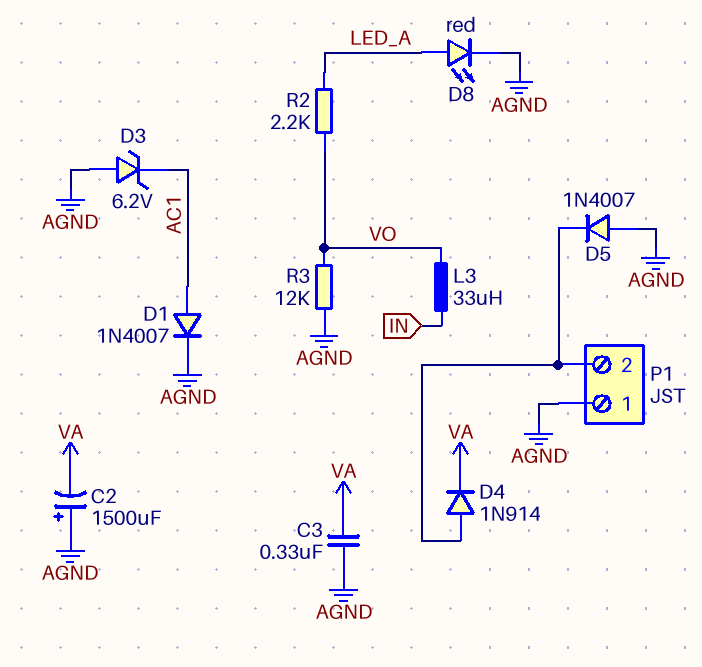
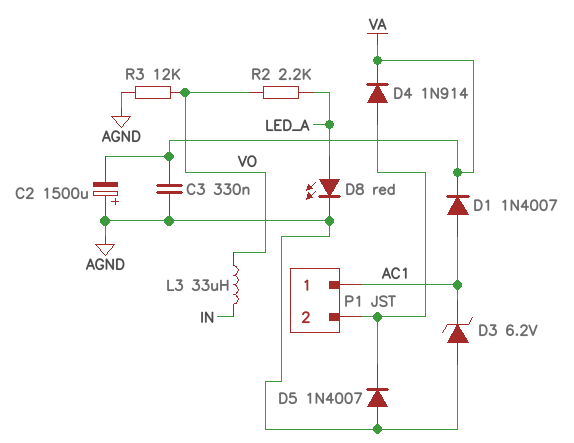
D1: diode 1N4007 (A AC1, K AGND) -> diode 1N4007 (A AC1, K VA)
P1 pin 1: AGND -> AC1

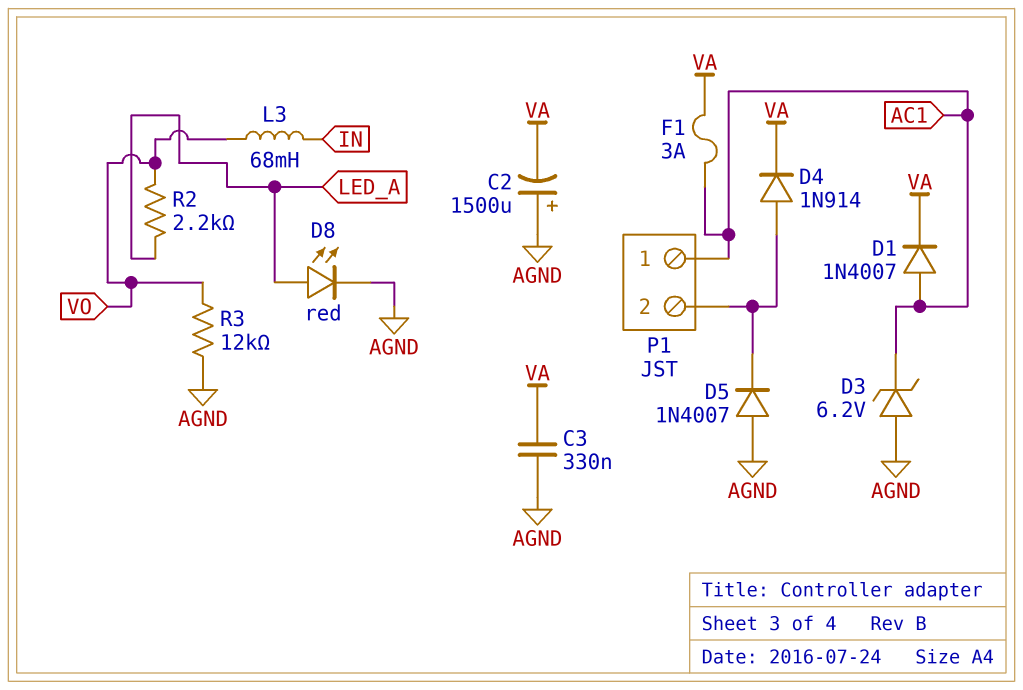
F1: none -> 3A (AC1, VA)
L3: 33uH (IN, VO) -> 68mH (IN, VO)

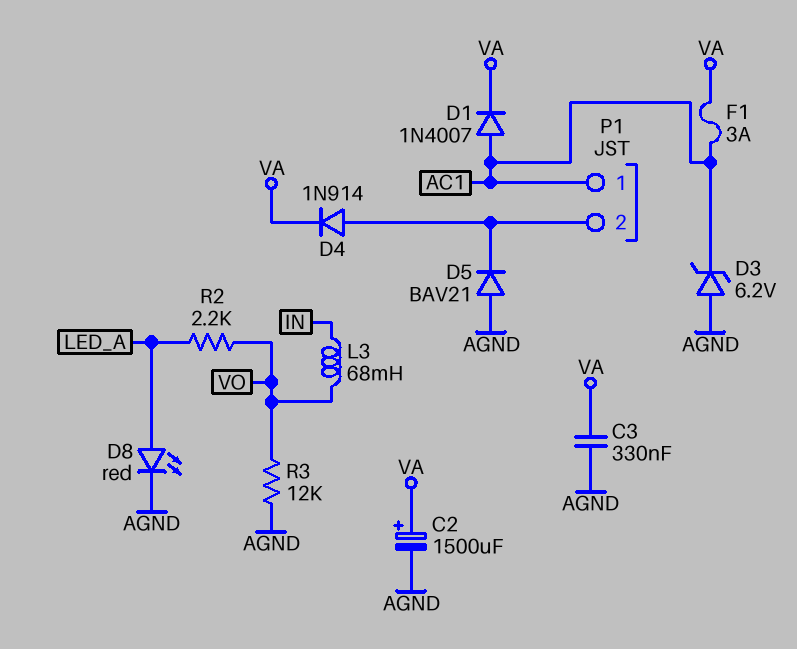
C2: 1500uF (plus AGND, minus VA) -> 1500uF (plus VA, minus AGND)
D5: diode 1N4007 (A AGND, K P1/2) -> diode BAV21 (A AGND, K P1/2)

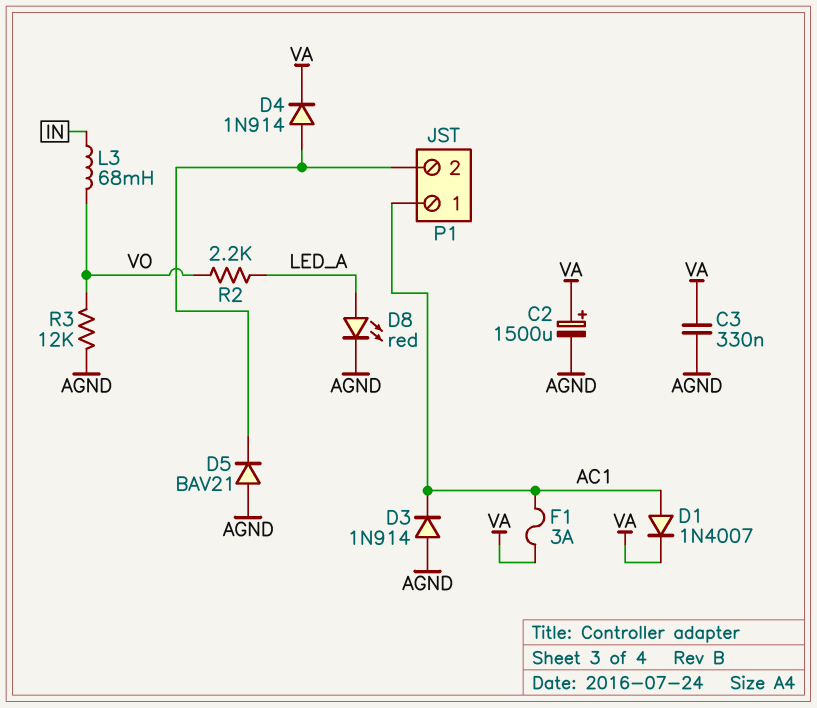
D3: zener 6.2V (A AGND, K AC1) -> diode 1N914 (A AGND, K AC1)

